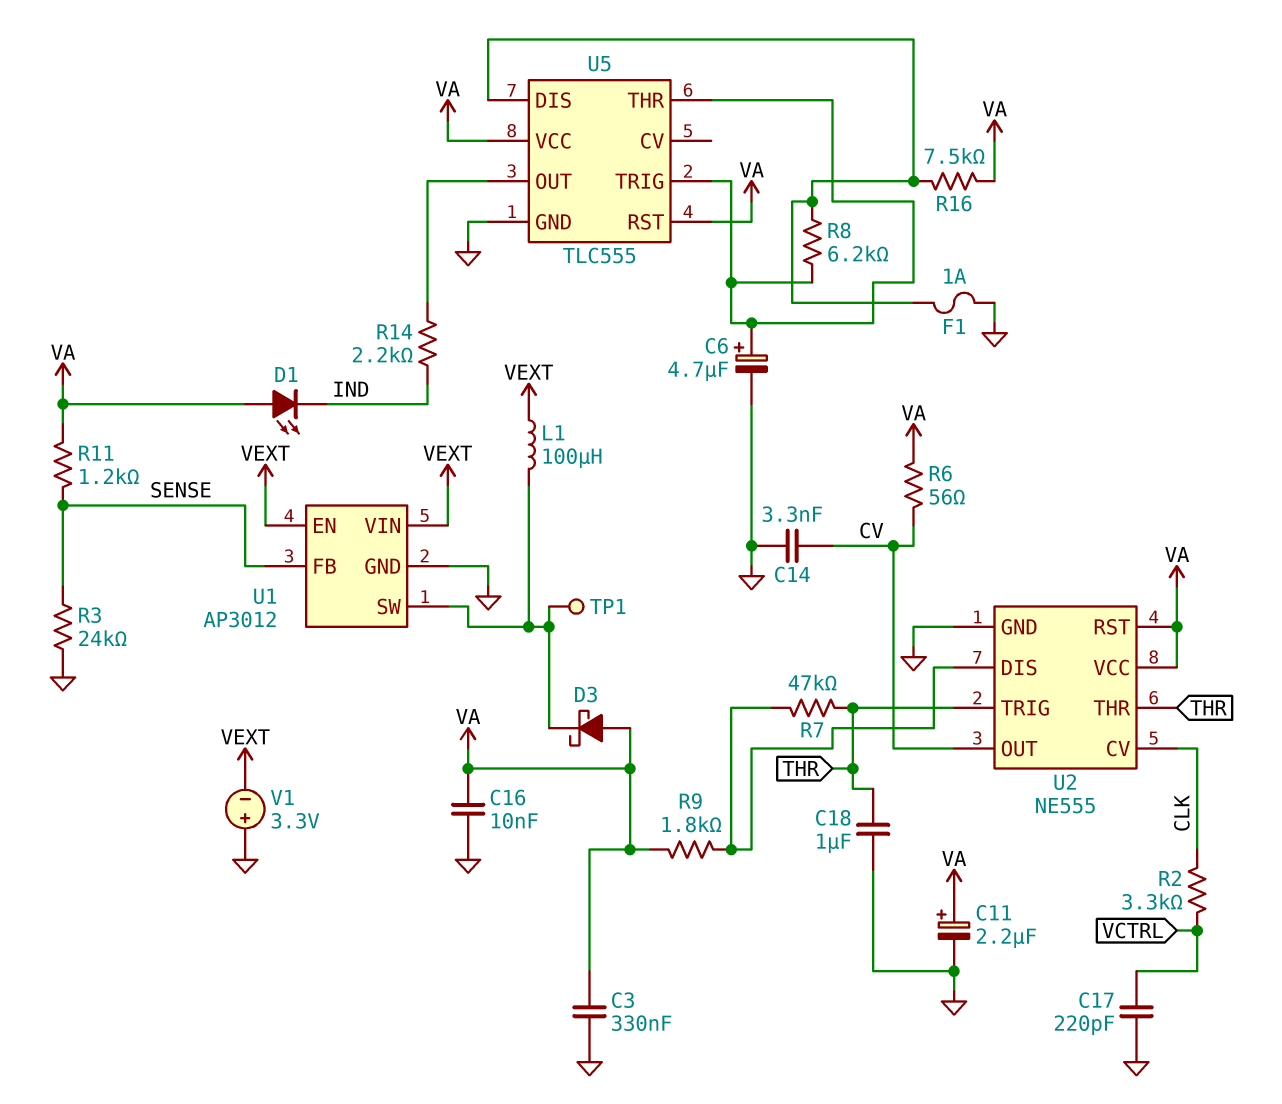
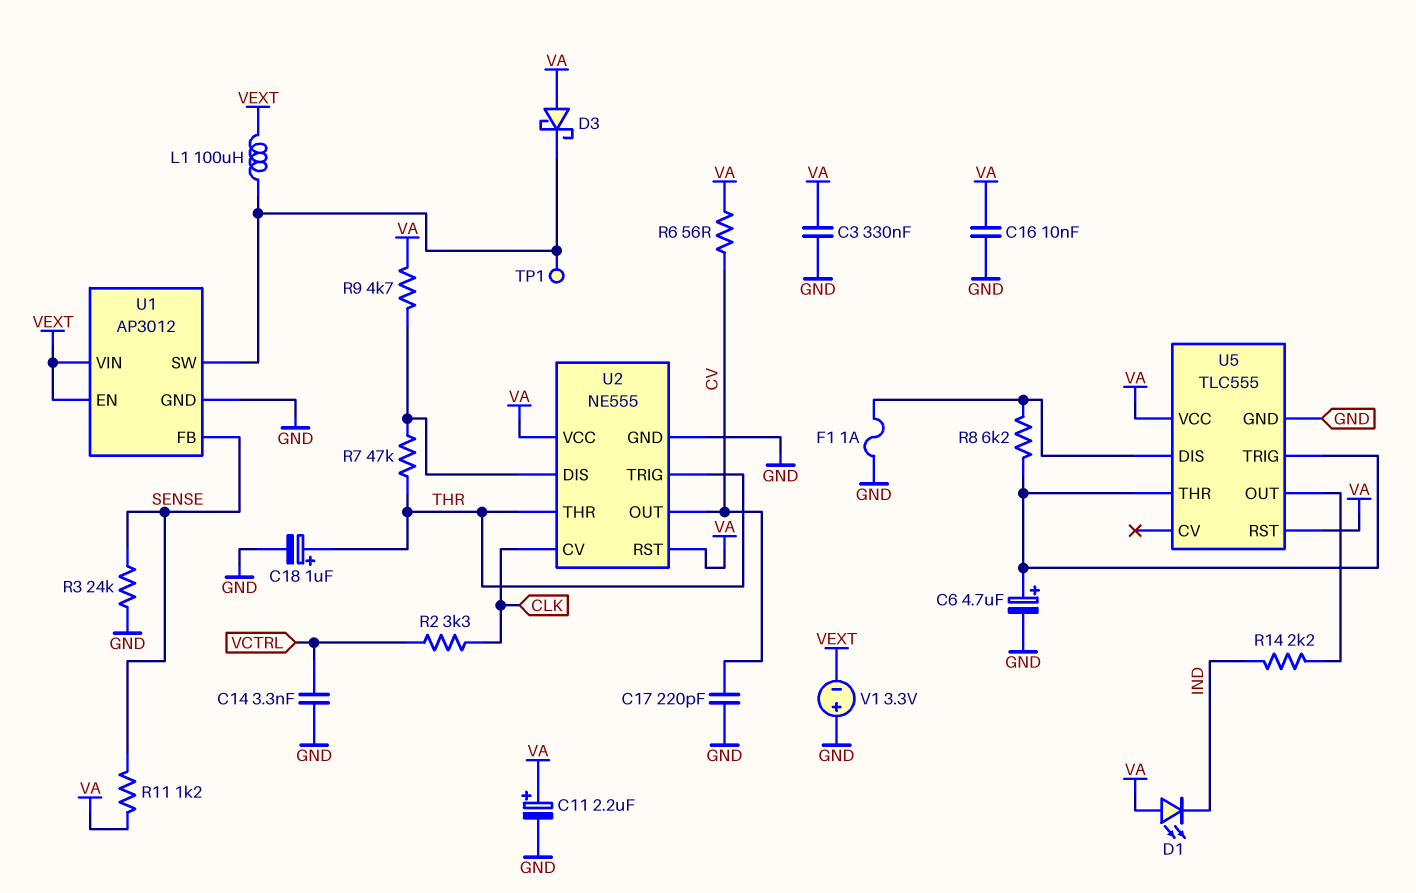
C14: 3.3nF (CV, GND) -> 3.3nF (GND, VCTRL)
C17: 220pF (GND, VCTRL) -> 220pF (CV, GND)
C18: 1uF (GND, THR) -> 1uF (plus THR, minus GND)
R9: 1.8k (U2/DIS, VA) -> 4.7k (U2/DIS, VA)
R16: 7.5k (U5/DIS, VA) -> none

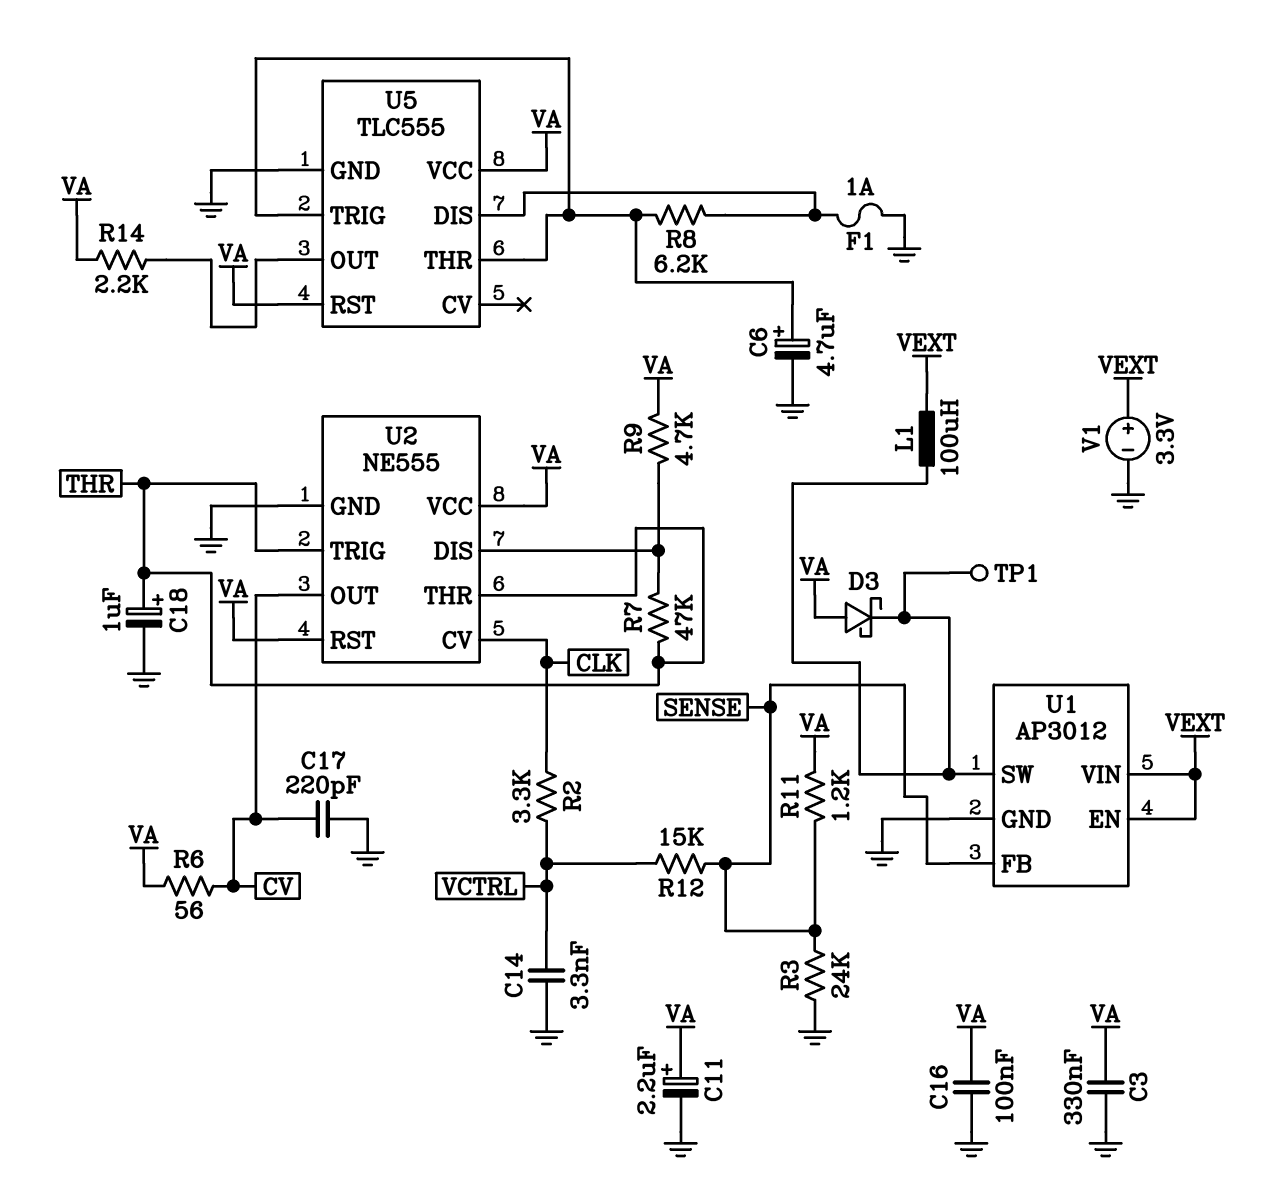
C16: 10nF (GND, VA) -> 100nF (GND, VA)
D1: LED (A VA, K IND) -> none
R12: none -> 15k (SENSE, VCTRL)
R14: 2.2k (IND, U5/OUT) -> 2.2k (U5/OUT, VA)
V1: 3.3V (plus GND, minus VEXT) -> 3.3V (plus VEXT, minus GND)

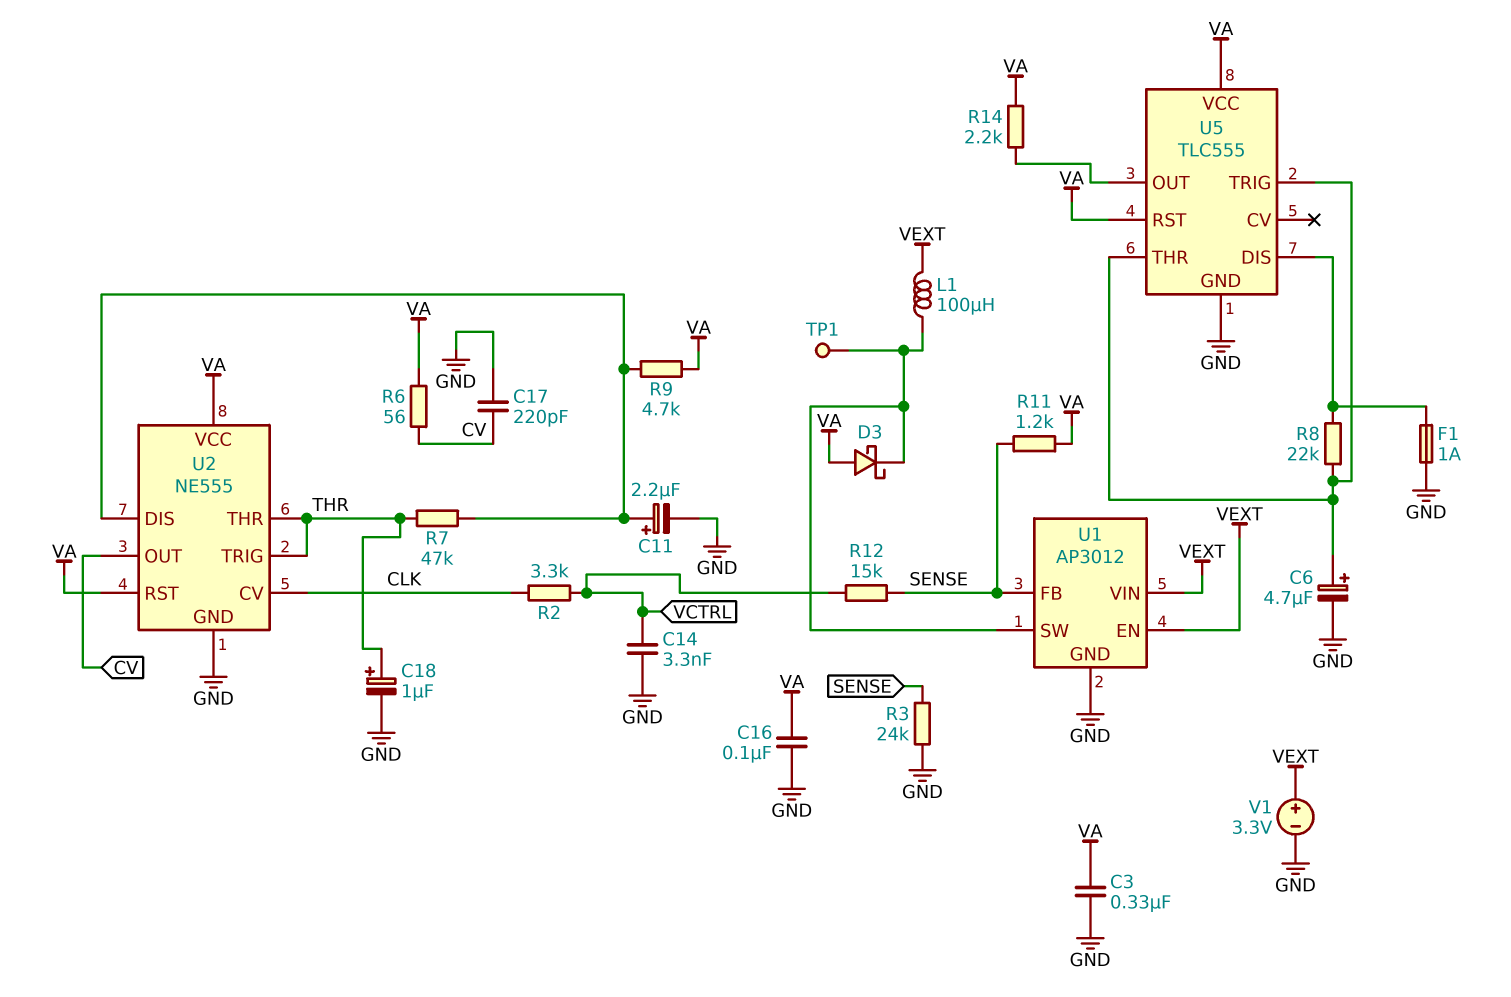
C11: 2.2uF (plus VA, minus GND) -> 2.2uF (plus U2/DIS, minus GND)
R8: 6.2k (U5/DIS, U5/THR) -> 22k (U5/DIS, U5/THR)

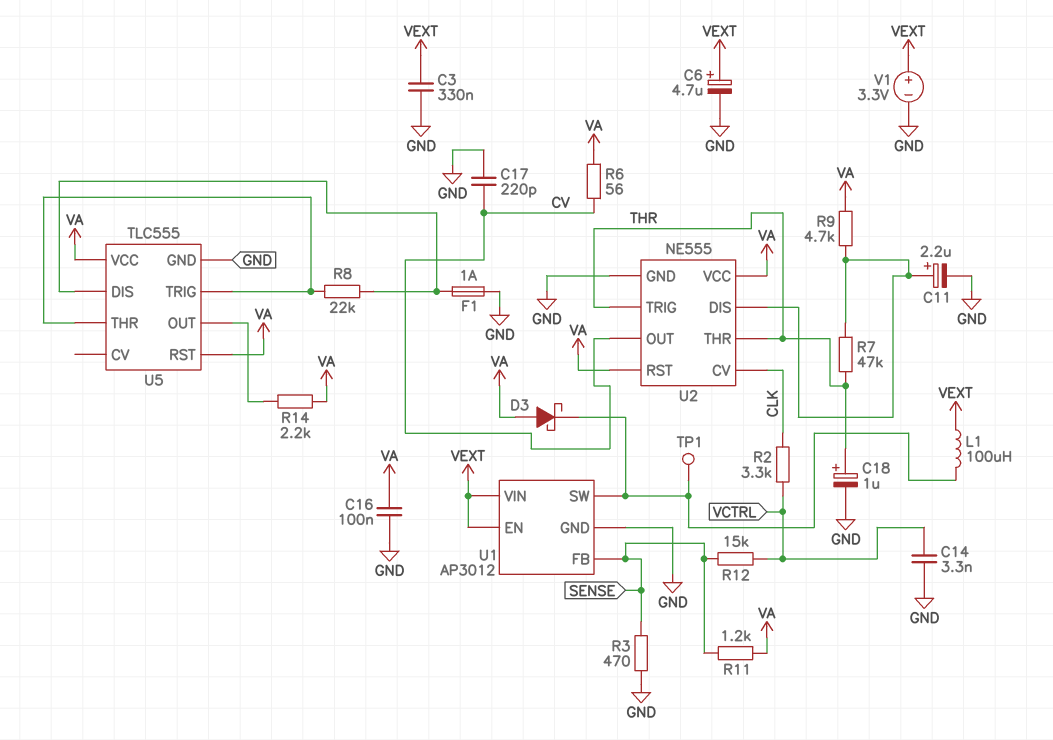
C3: 330nF (GND, VA) -> 330nF (GND, VEXT)
C6: 4.7uF (plus U5/THR, minus GND) -> 4.7uF (plus VEXT, minus GND)
R3: 24k (GND, SENSE) -> 470 (GND, SENSE)

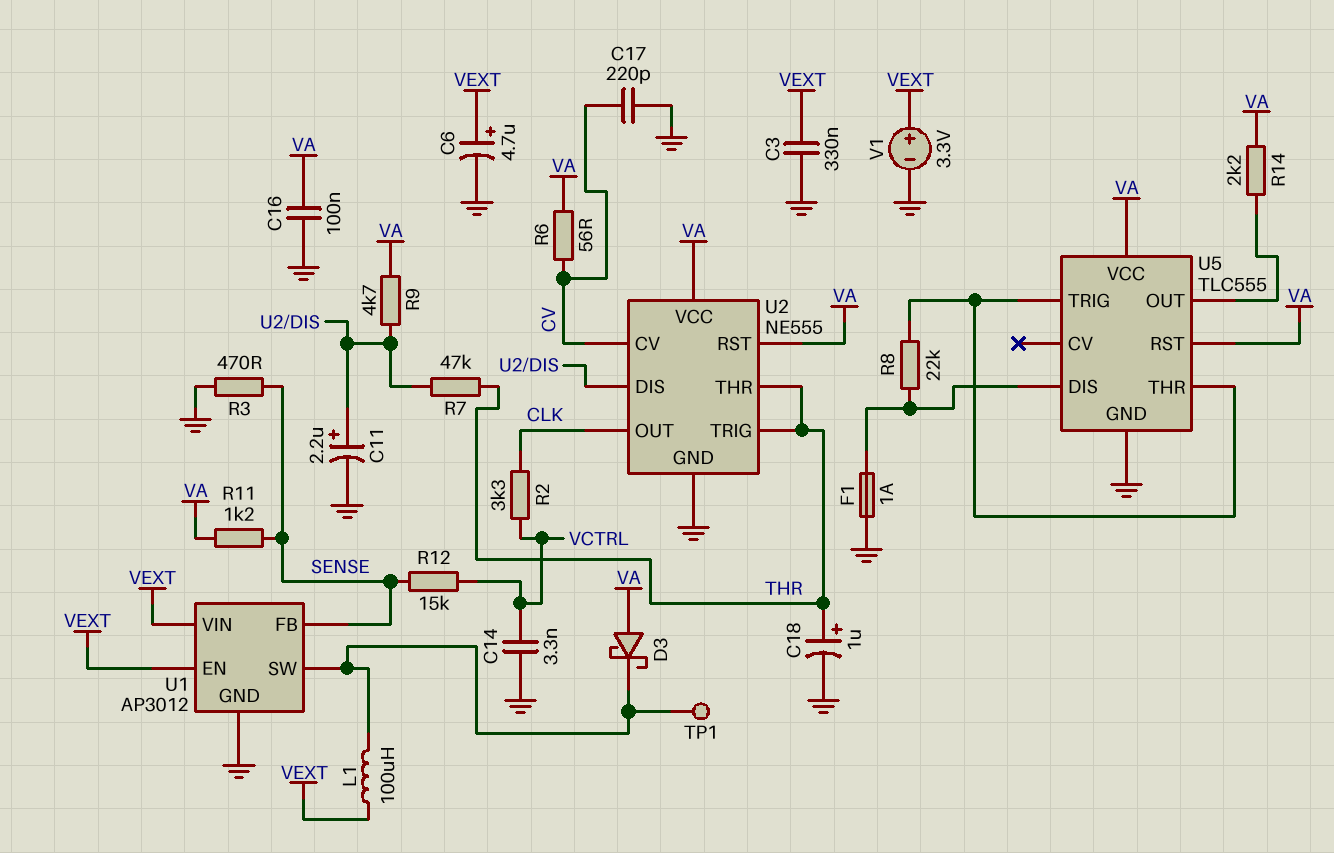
U2 pin CV: CLK -> CV
U2 pin OUT: CV -> CLK

